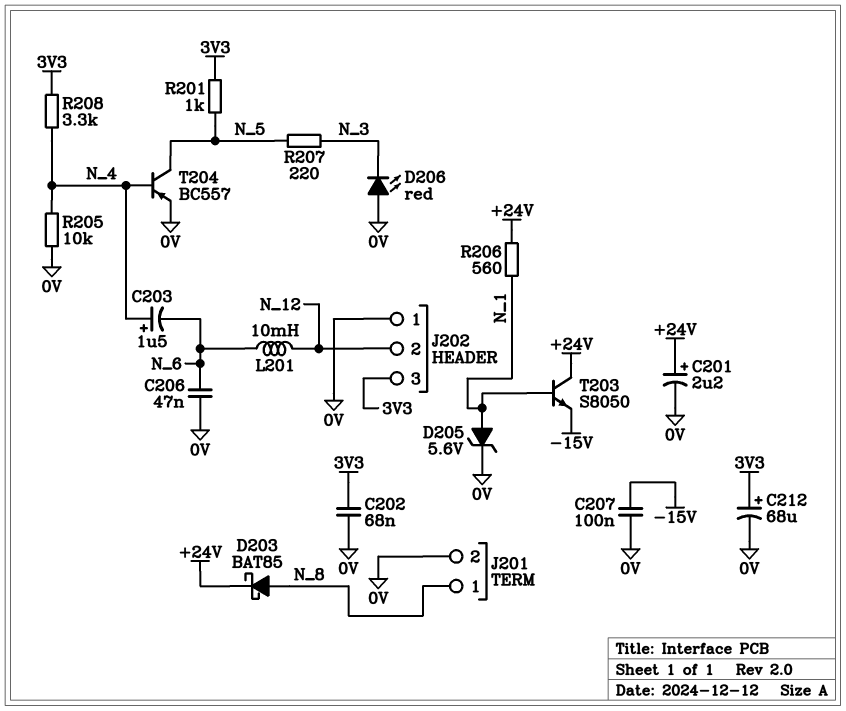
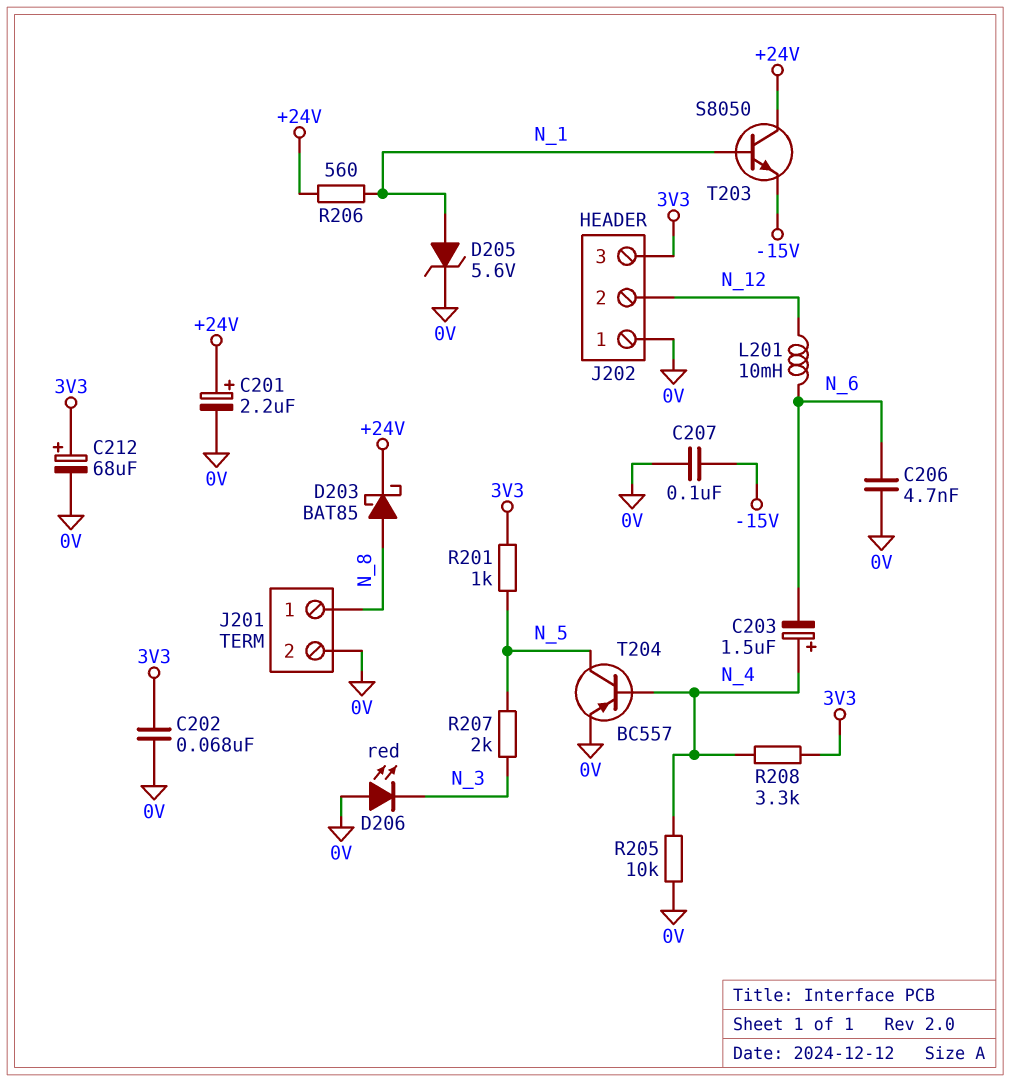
C206: 47nF (0V, N_6) -> 4.7nF (0V, N_6)
R207: 220 (N_3, N_5) -> 2k (N_3, N_5)

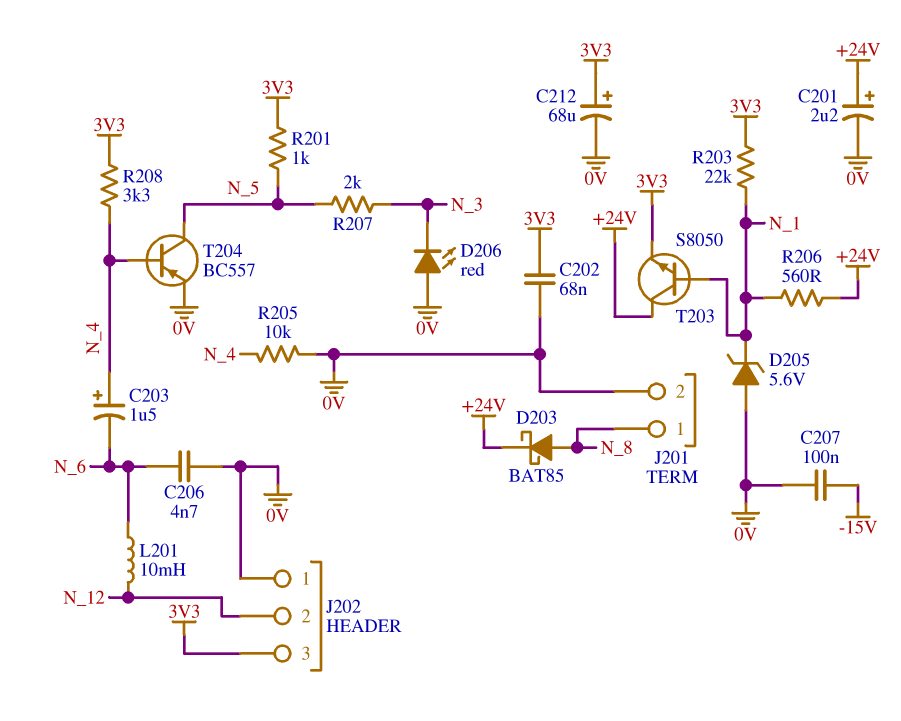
D205: zener 5.6V (A N_1, K 0V) -> zener 5.6V (A 0V, K N_1)
R203: none -> 22k (3V3, N_1)
T203: NPN S8050 (B N_1, C +24V, E -15V) -> NPN S8050 (B N_1, C +24V, E 3V3)

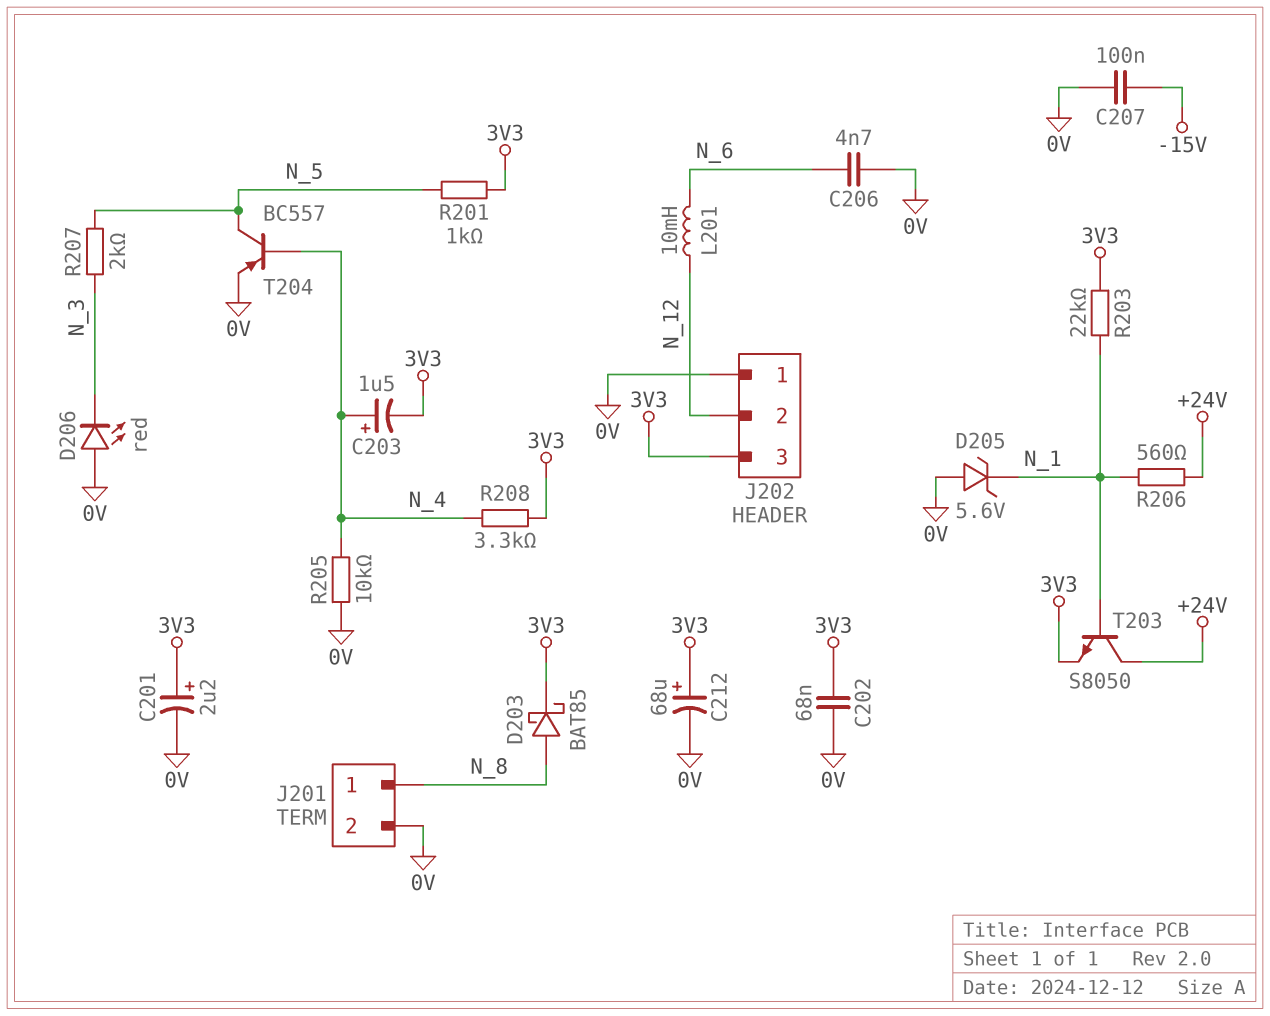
C201: 2.2uF (plus +24V, minus 0V) -> 2.2uF (plus 3V3, minus 0V)
C203: 1.5uF (plus N_4, minus N_6) -> 1.5uF (plus N_4, minus 3V3)
D203: schottky BAT85 (A N_8, K +24V) -> schottky BAT85 (A N_8, K 3V3)

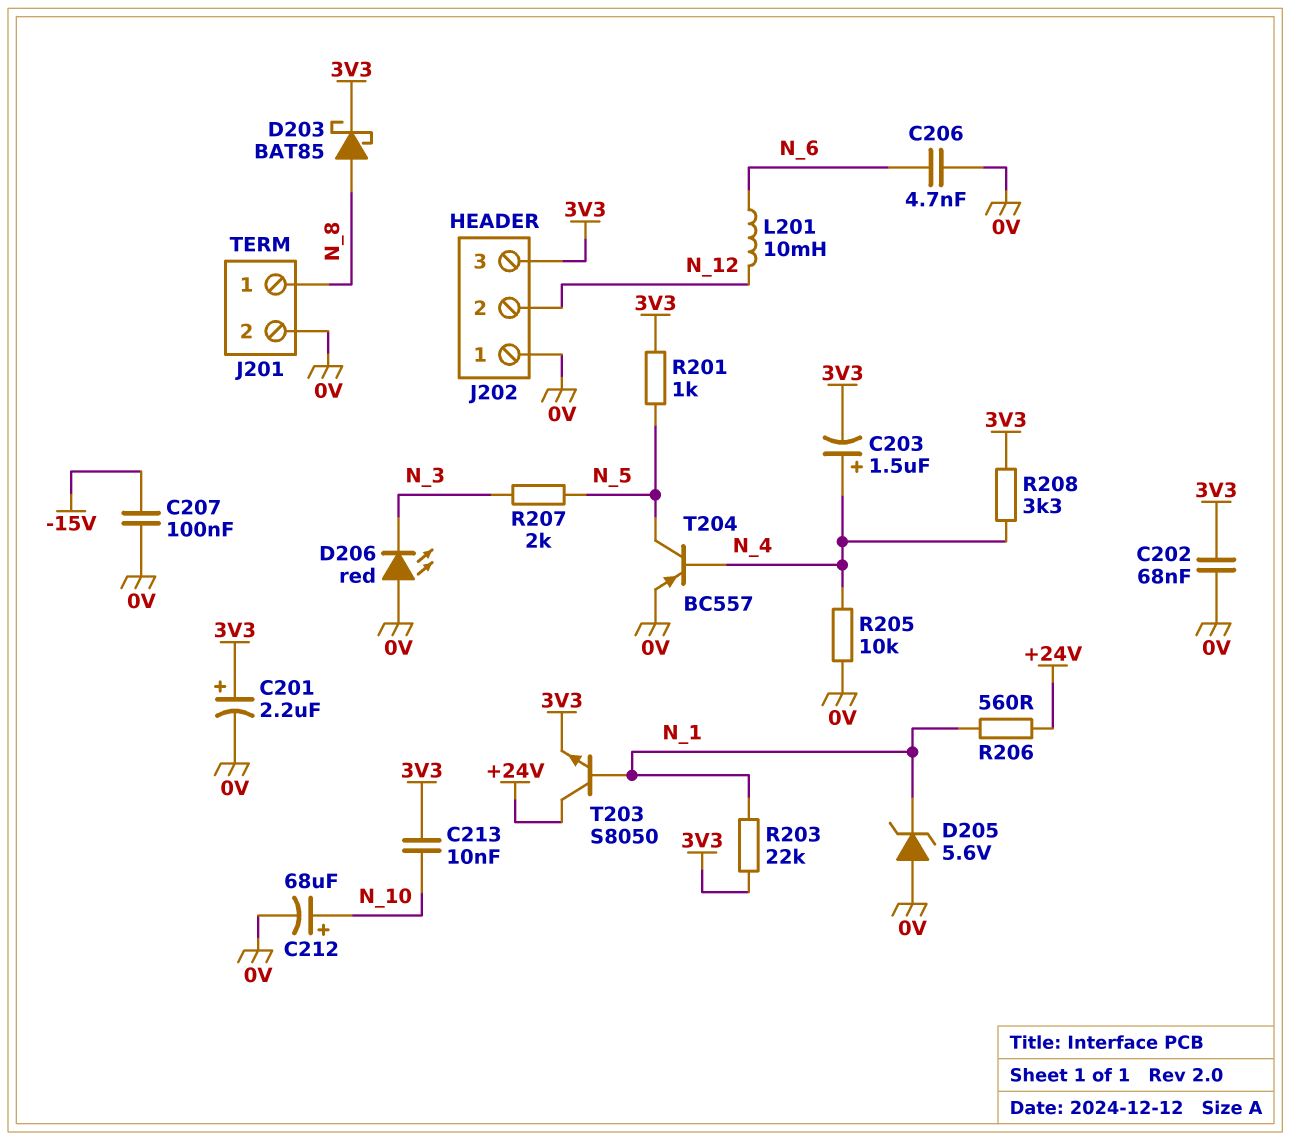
C212: 68uF (plus 3V3, minus 0V) -> 68uF (plus N_10, minus 0V)
C213: none -> 10nF (3V3, N_10)

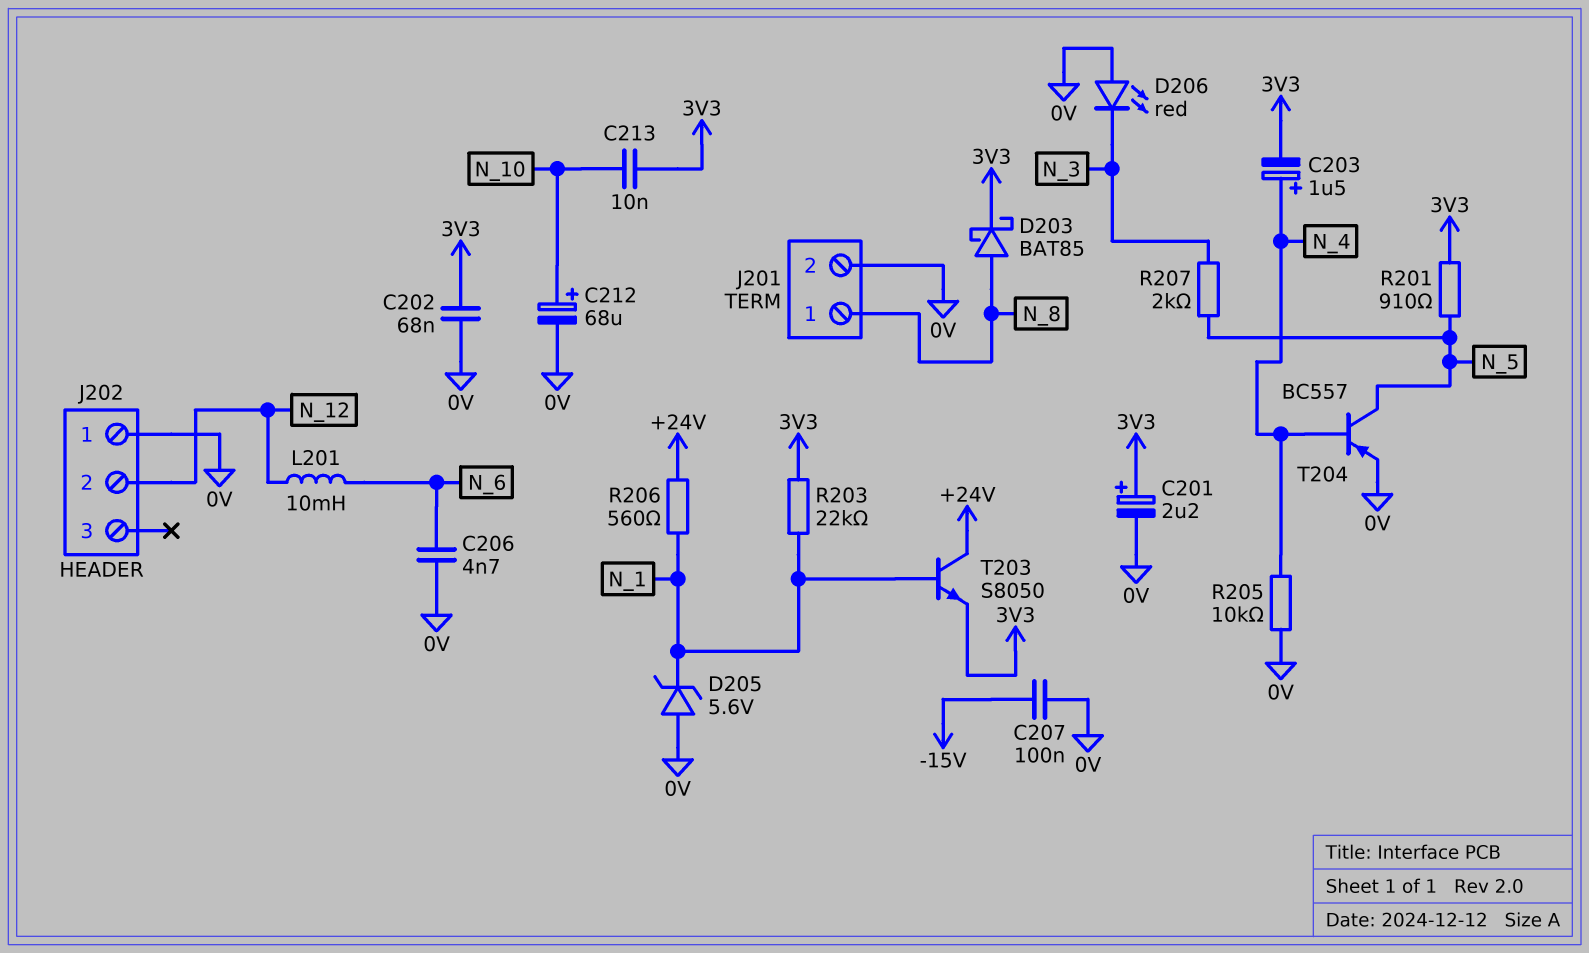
J202 pin 3: 3V3 -> none
R201: 1k (3V3, N_5) -> 910 (3V3, N_5)
R208: 3.3k (3V3, N_4) -> none

